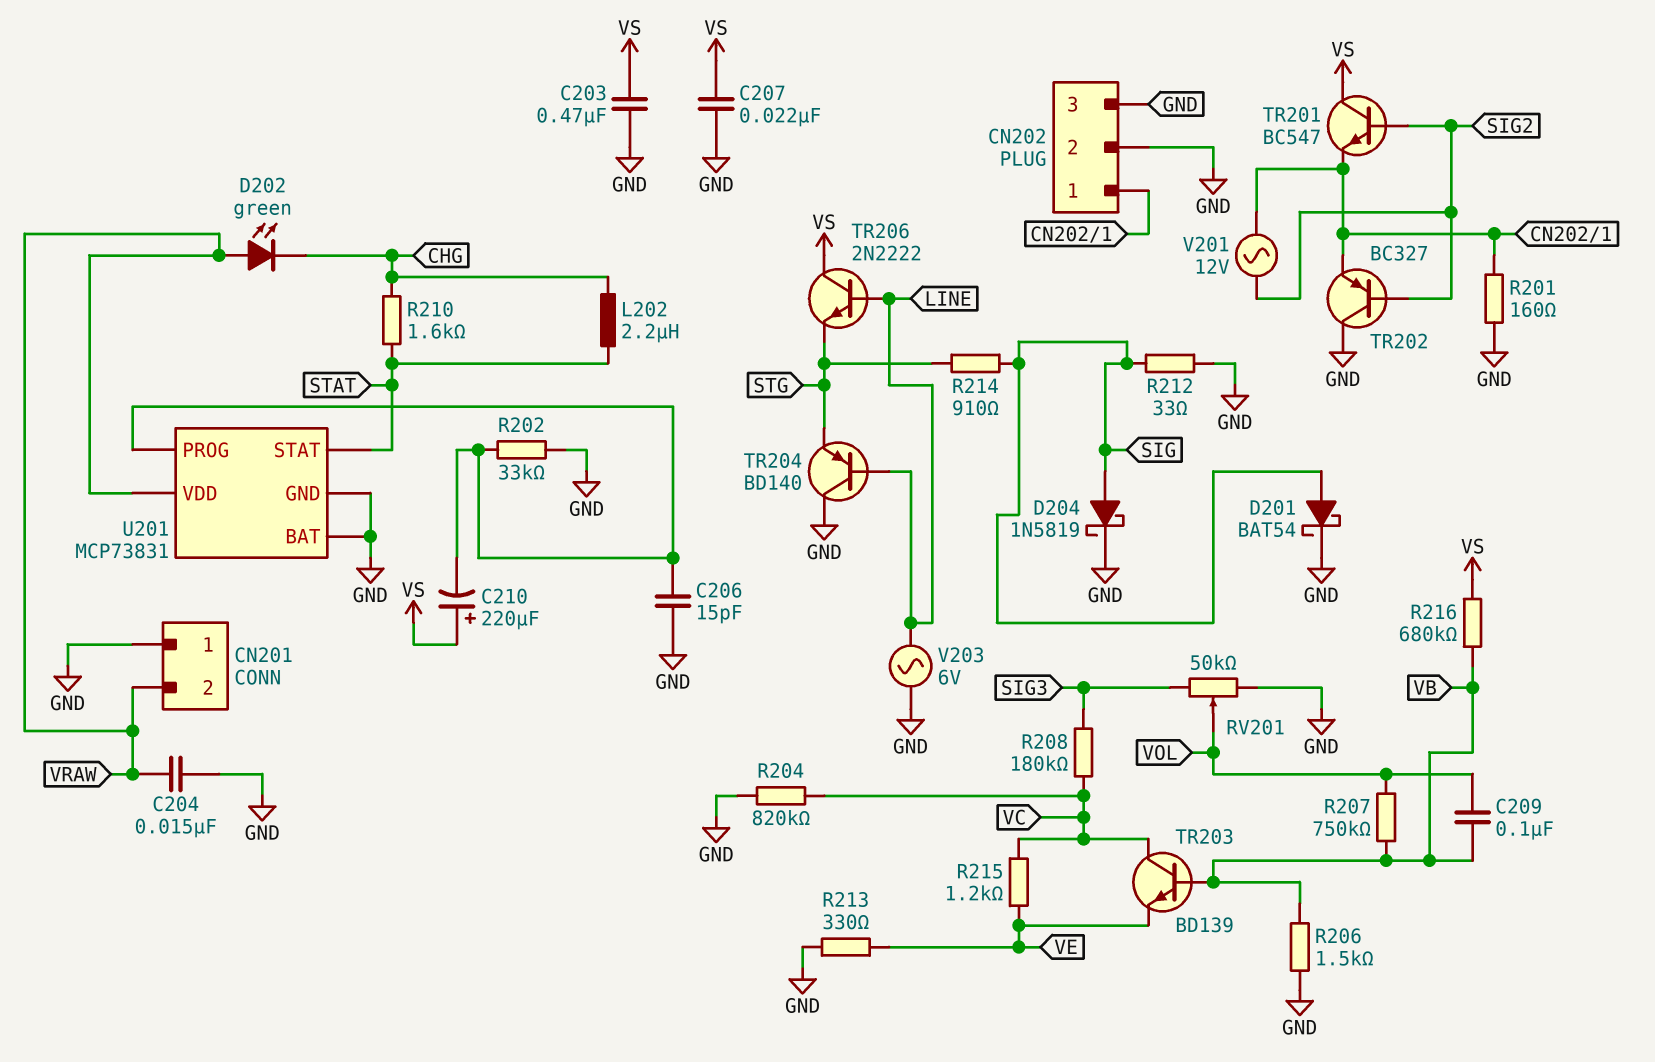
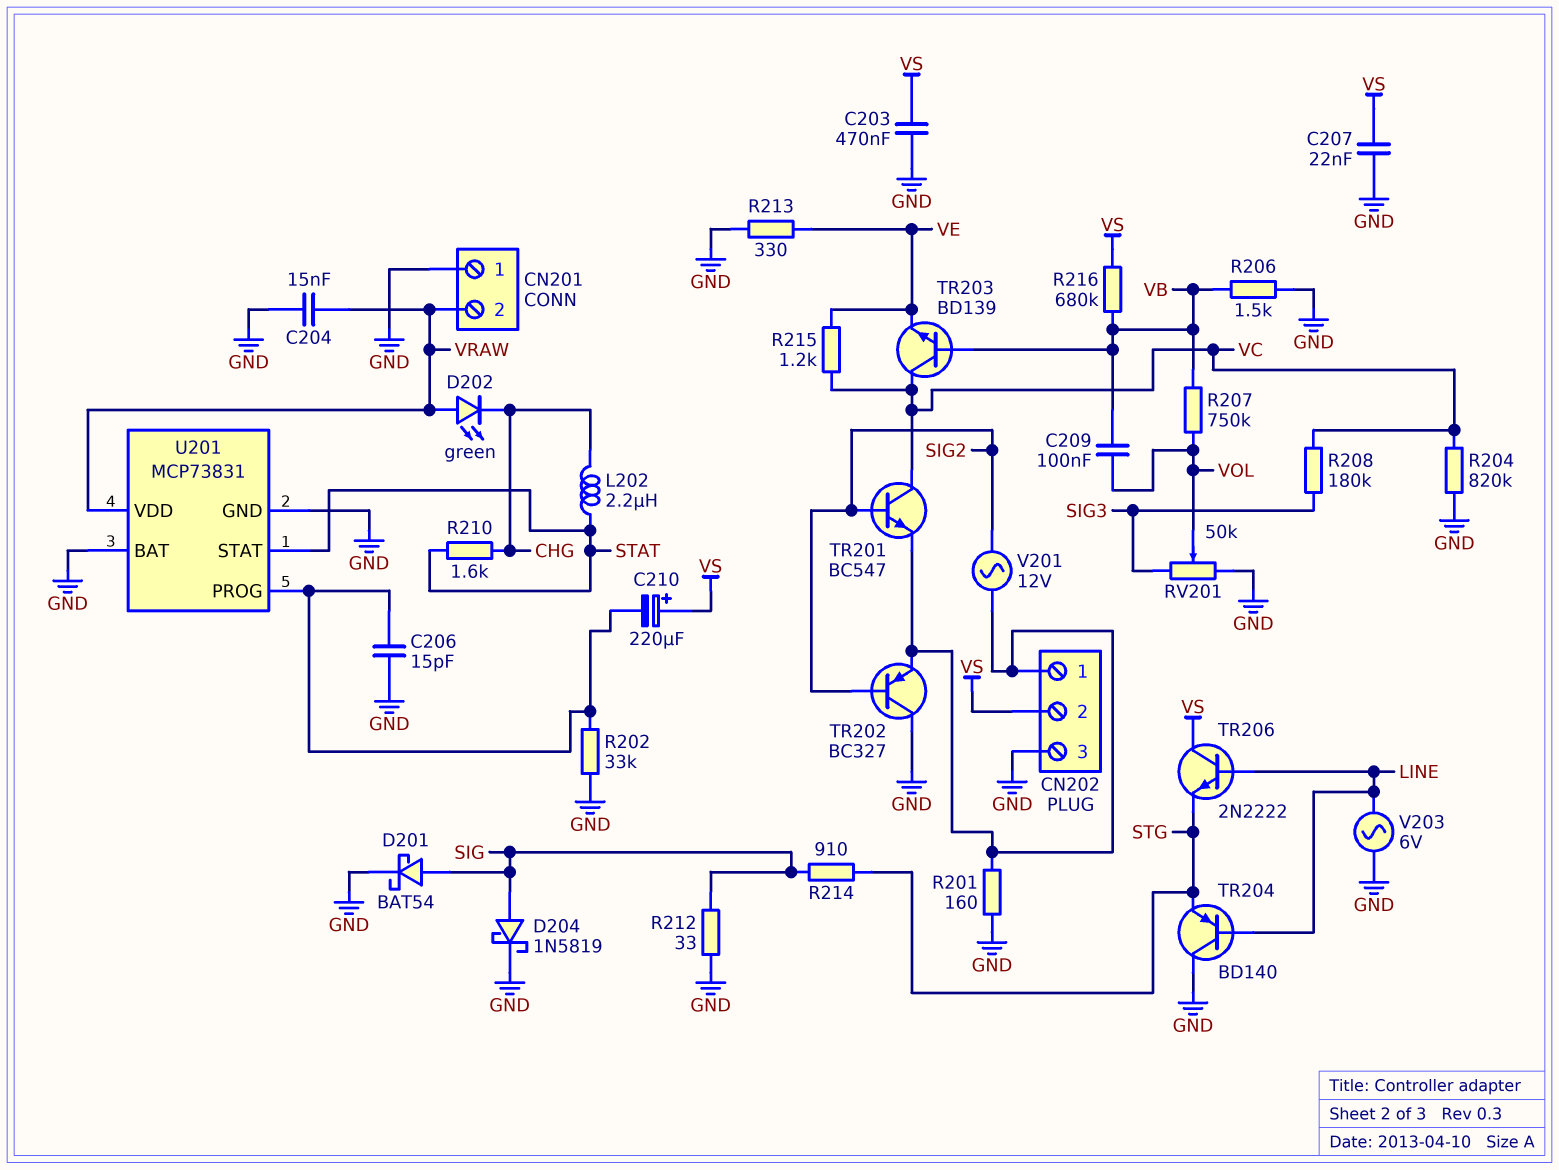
CN202 pin 2: GND -> VS
TR201: NPN BC547 (B SIG2, C VS, E CN202/1) -> NPN BC547 (B SIG2, C VC, E CN202/1)

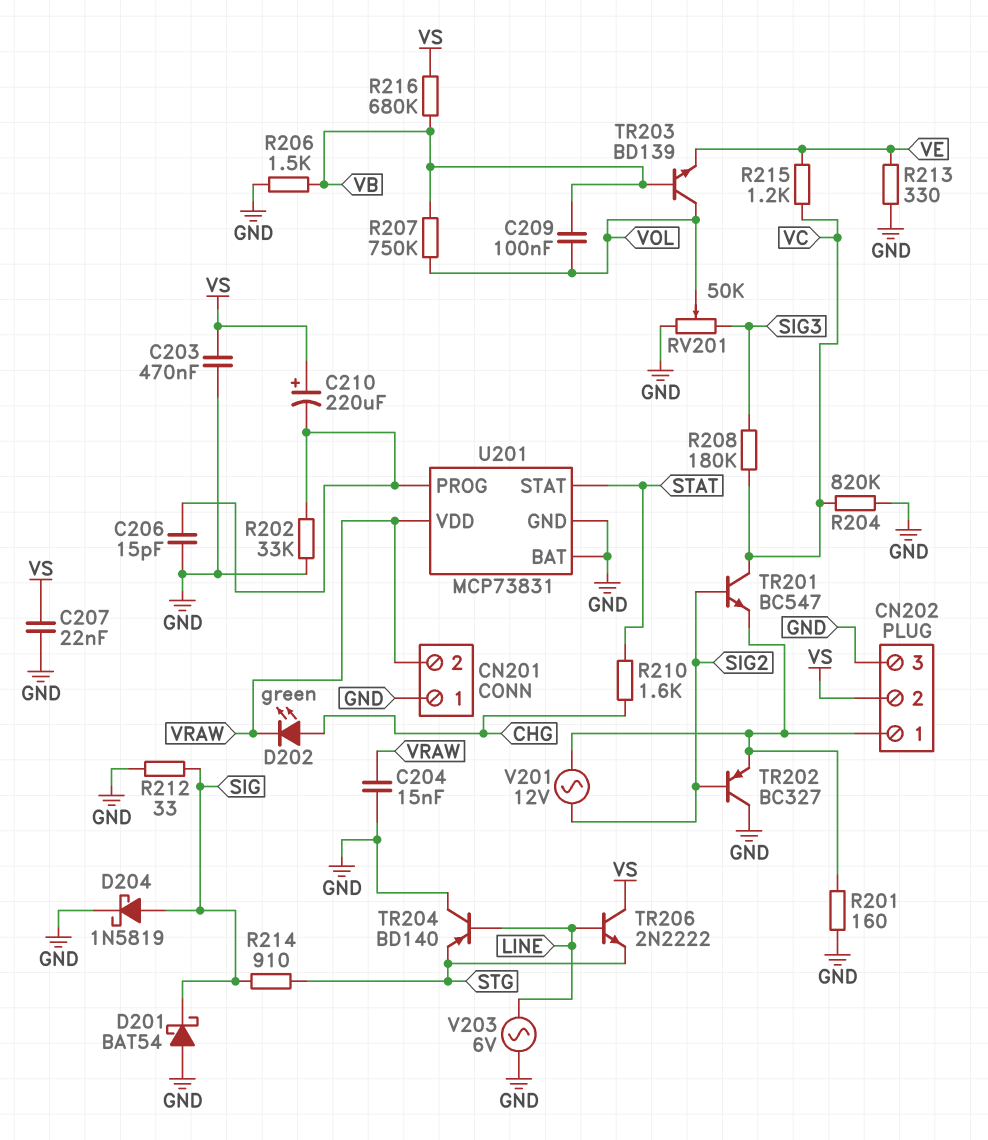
D201: schottky BAT54 (A SIG, K GND) -> schottky BAT54 (A GND, K SIG)
D202: LED green (A VRAW, K CHG) -> LED green (A CHG, K VRAW)
L202: 2.2uH (CHG, STAT) -> none
TR203: NPN BD139 (B VB, C VC, E VE) -> NPN BD139 (B VB, C VOL, E VE)

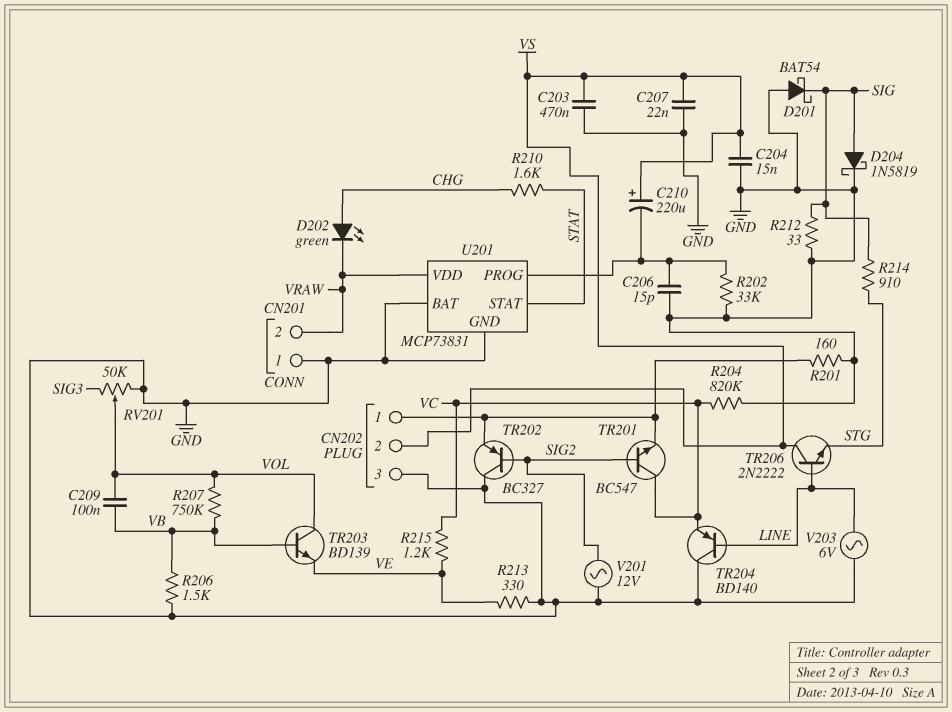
C204: 15nF (GND, VRAW) -> 15nF (GND, VS)
R208: 180k (SIG3, VC) -> none
R216: 680k (VB, VS) -> none
TR204: PNP BD140 (B LINE, C GND, E STG) -> PNP BD140 (B LINE, C GND, E VC)
V201: AC 12V (CN202/1, SIG2) -> AC 12V (GND, SIG2)

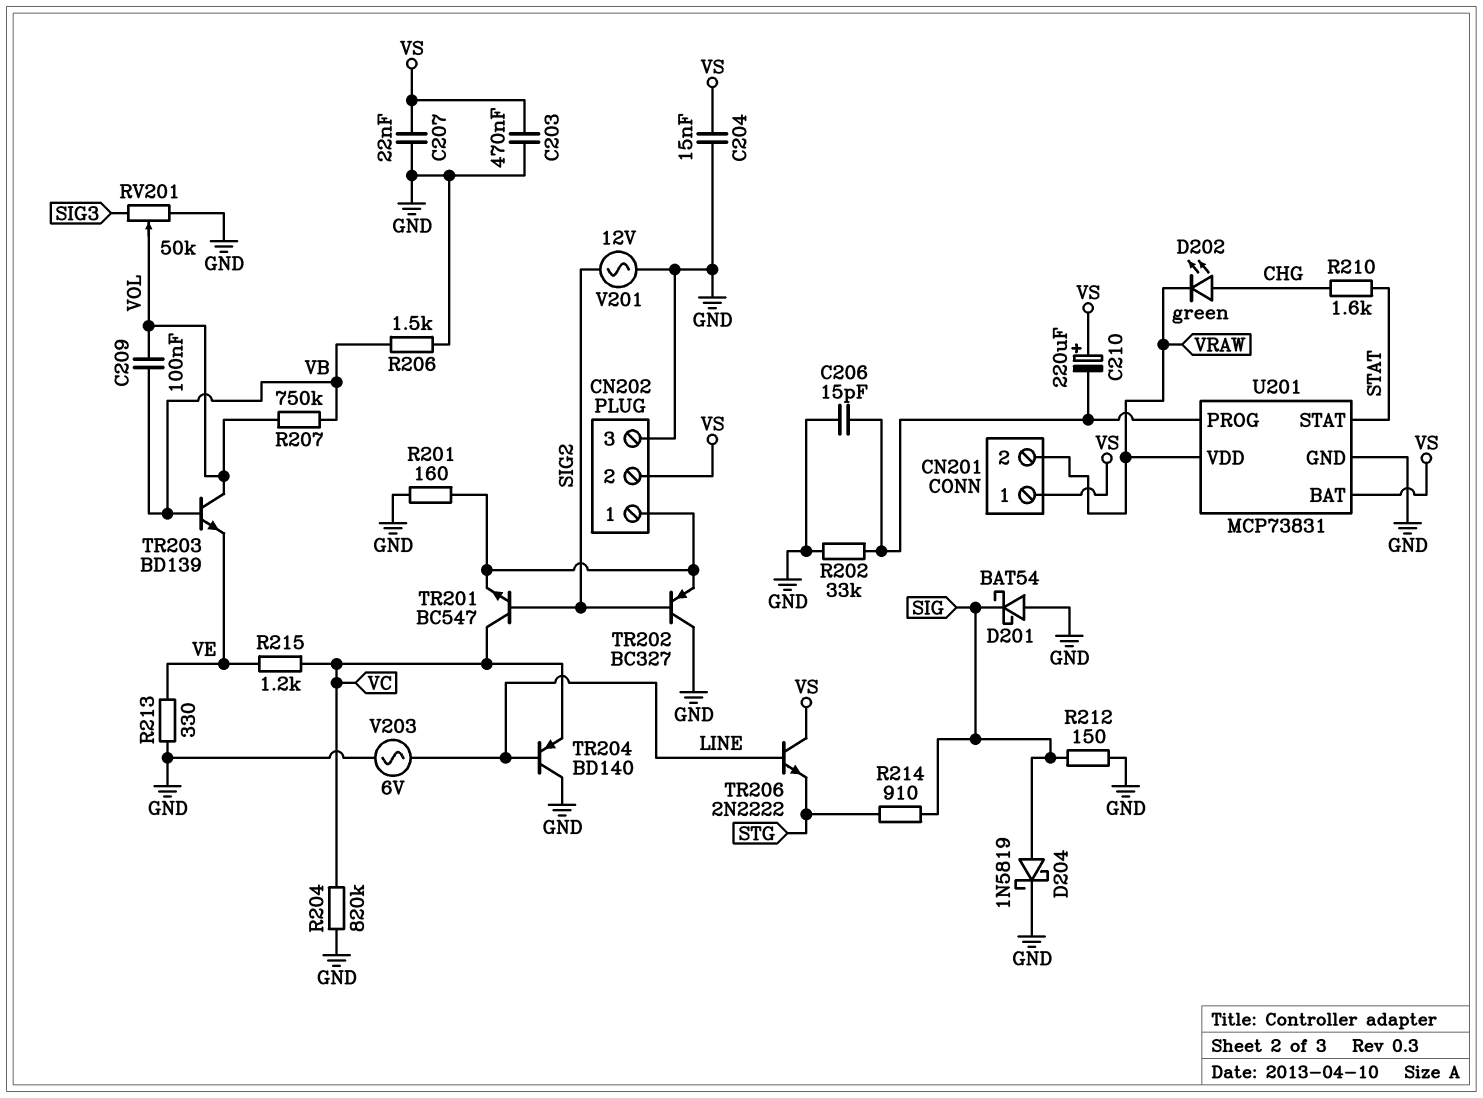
CN201 pin 1: GND -> VS
R212: 33 (GND, SIG) -> 150 (GND, SIG)
U201 pin BAT: GND -> VS

